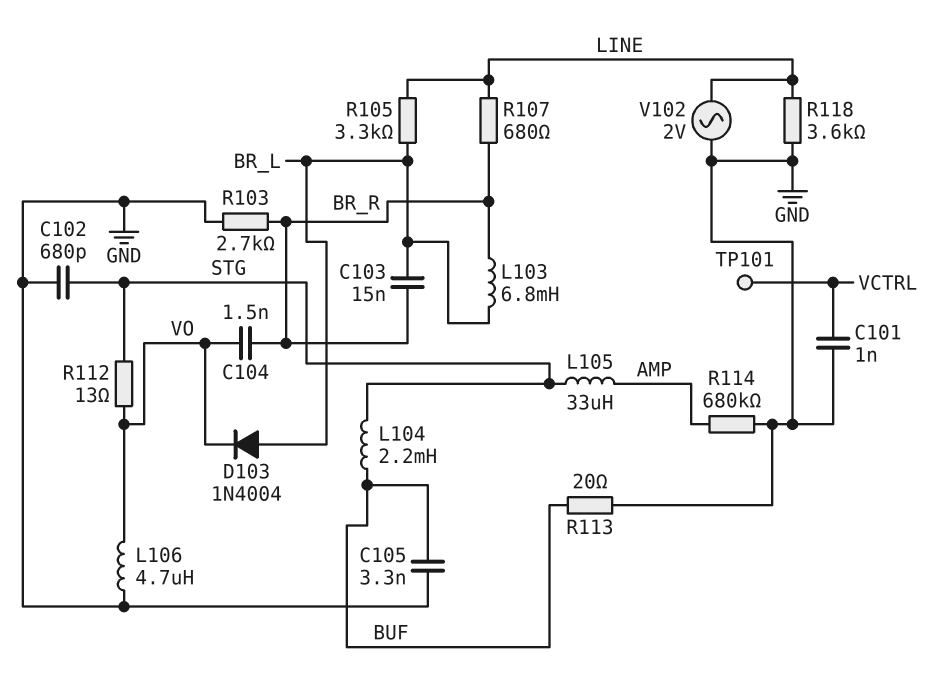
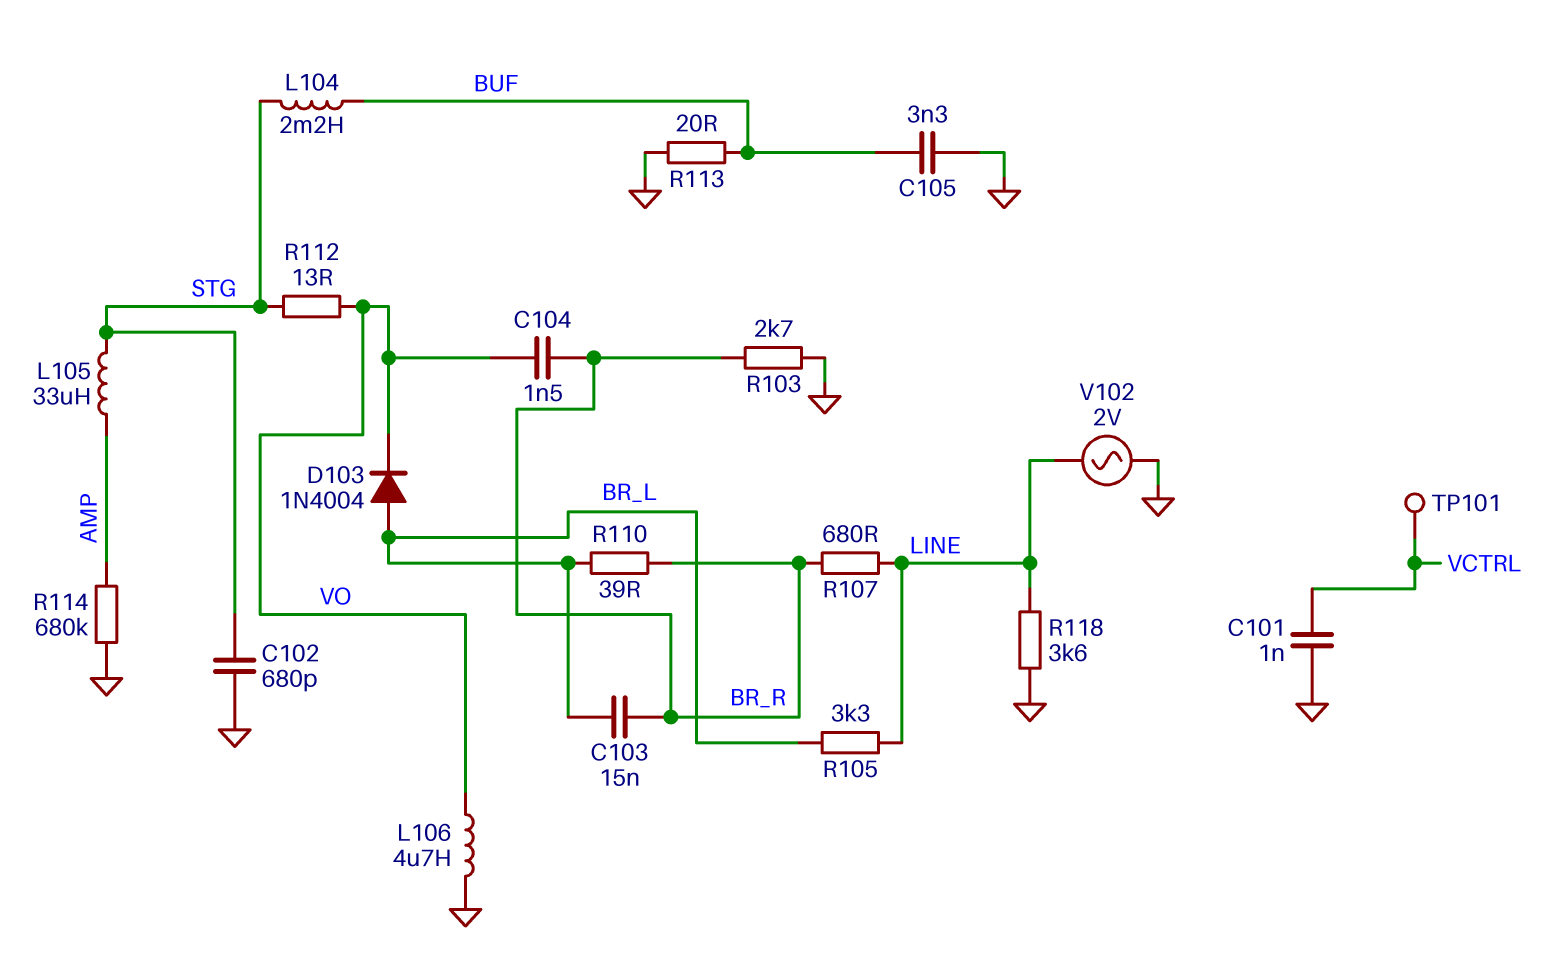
L103: 6.8mH (BR_L, BR_R) -> none
R110: none -> 39 (BR_L, BR_R)

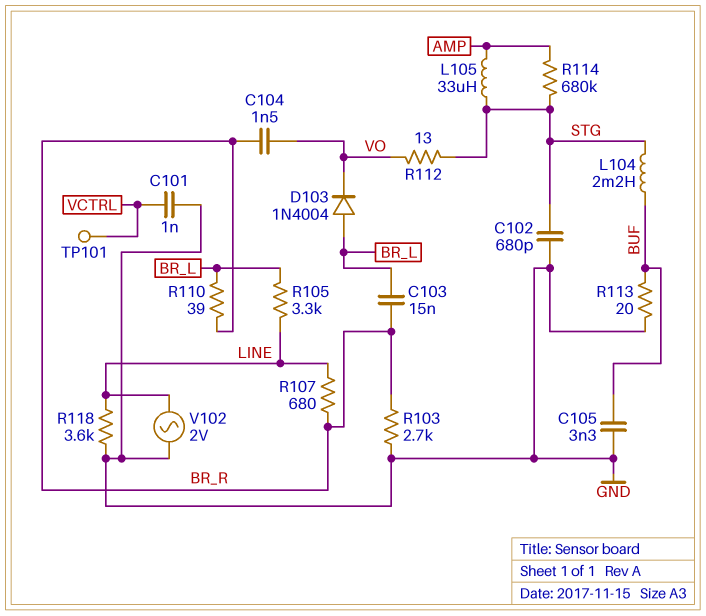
L106: 4.7uH (GND, VO) -> none
R114: 680k (AMP, GND) -> 680k (AMP, STG)

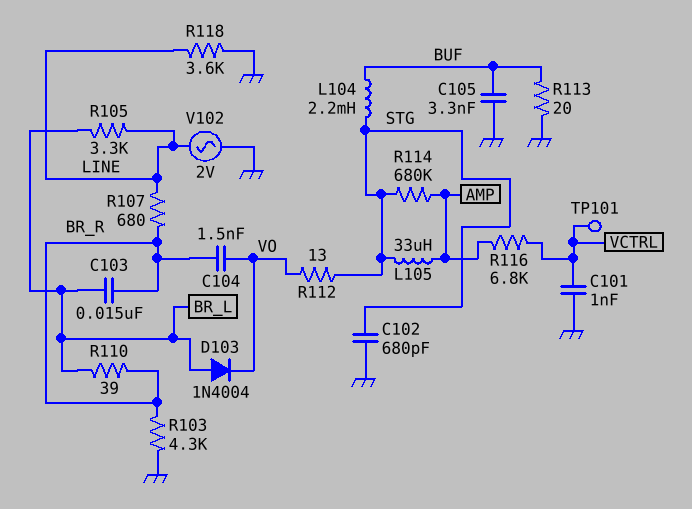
R103: 2.7k (BR_R, GND) -> 4.3k (BR_R, GND)
R116: none -> 6.8k (AMP, VCTRL)

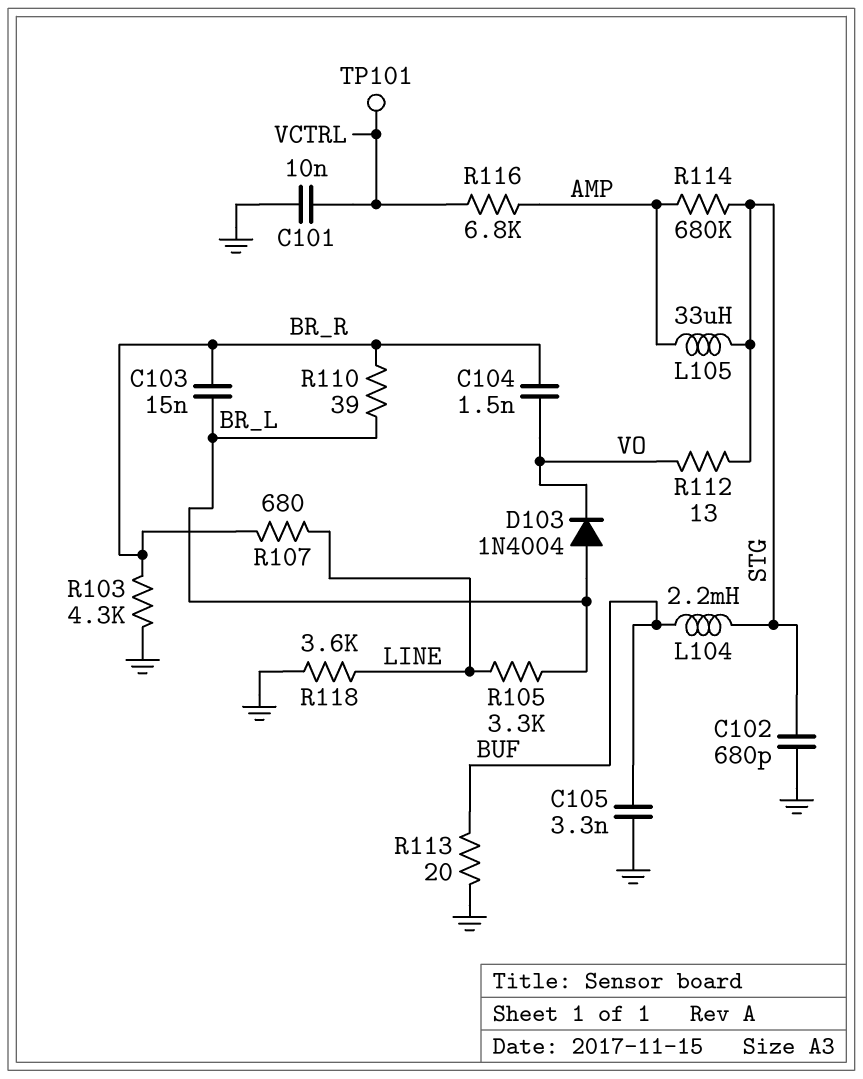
C101: 1nF (GND, VCTRL) -> 10nF (GND, VCTRL)
V102: AC 2V (GND, LINE) -> none

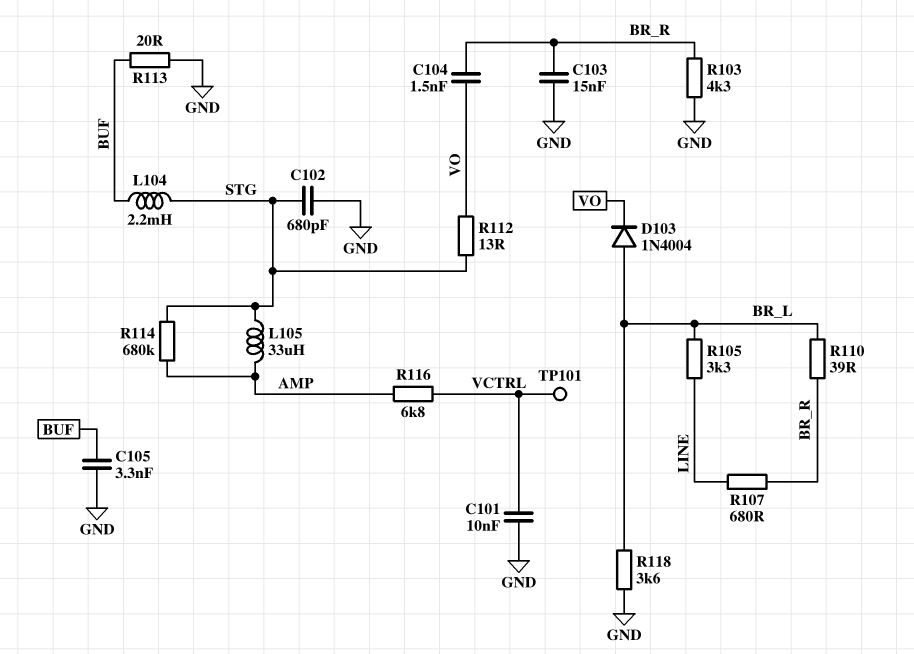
C103: 15nF (BR_L, BR_R) -> 15nF (BR_R, GND)
R118: 3.6k (GND, LINE) -> 3.6k (BR_L, GND)

